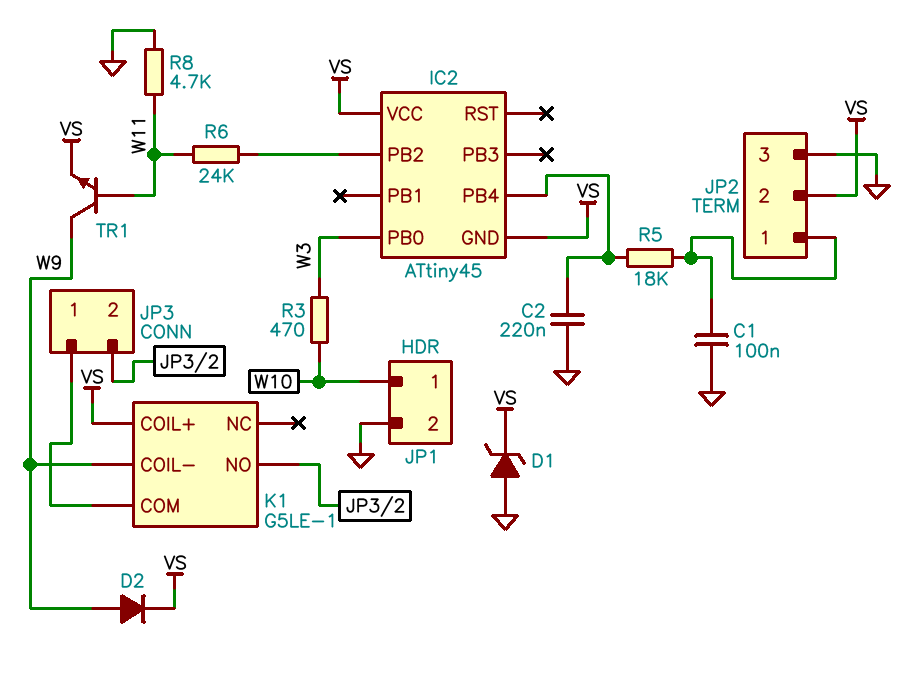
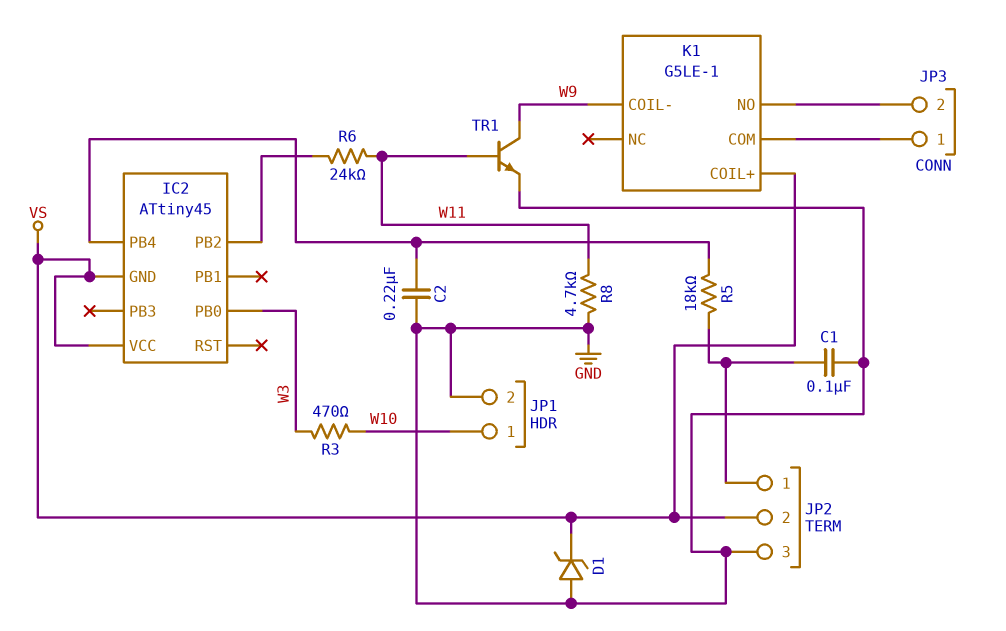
D2: diode (A W9, K VS) -> none
TR1: NPN (B W11, C W9, E VS) -> NPN (B W11, C W9, E GND)

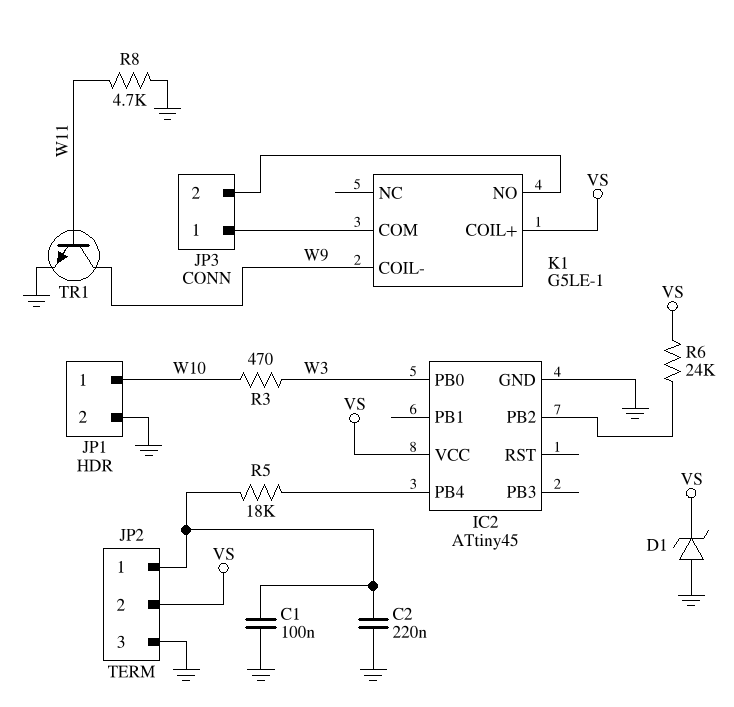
C2: 220nF (GND, IC2/PB4) -> 220nF (GND, JP2/1)
IC2 pin GND: VS -> GND
R6: 24k (IC2/PB2, W11) -> 24k (IC2/PB2, VS)

